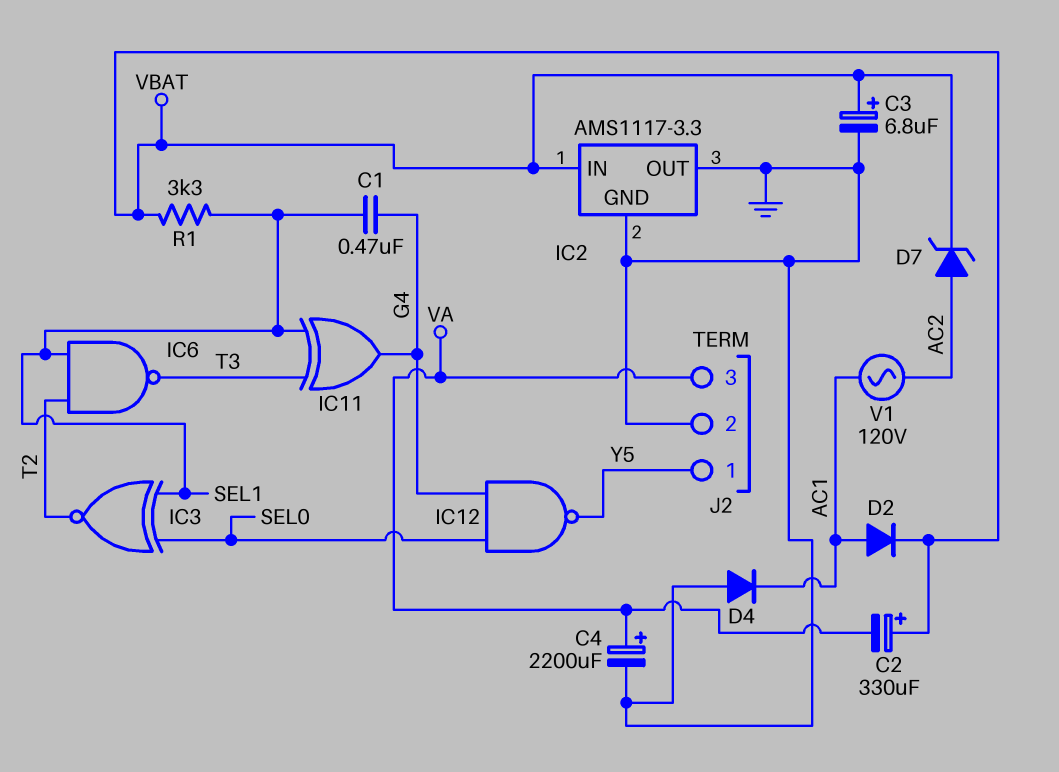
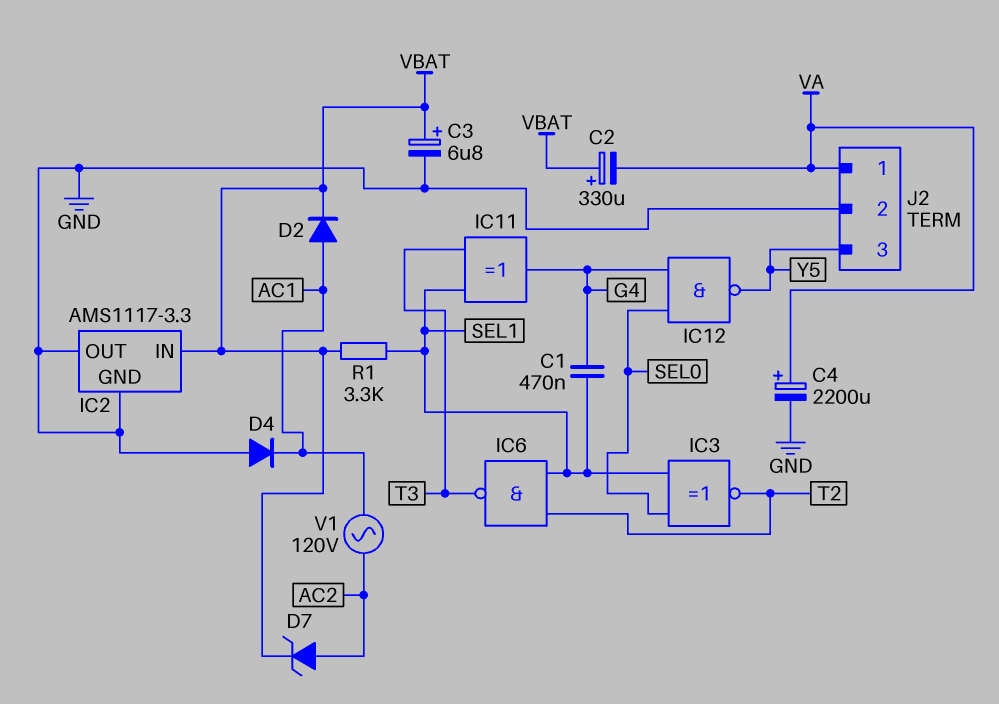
J2 pin 1: Y5 -> VA
J2 pin 3: VA -> Y5

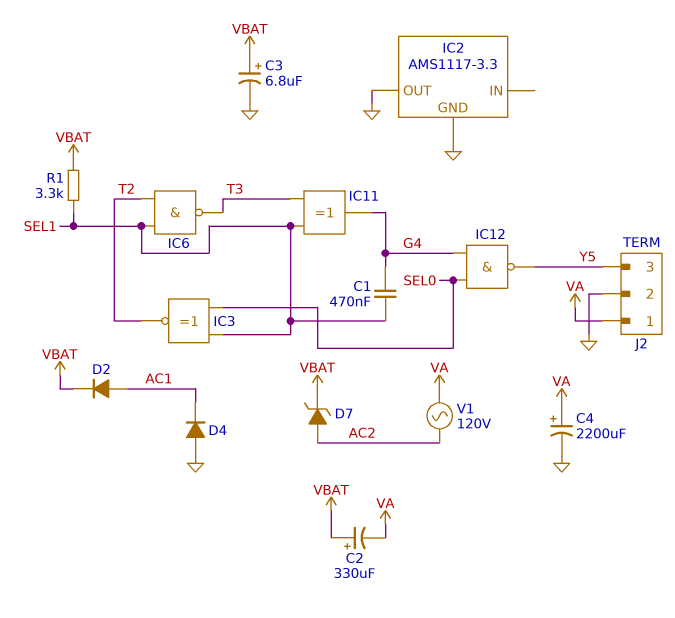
IC2 pin IN: VBAT -> none
V1: AC 120V (AC1, AC2) -> AC 120V (AC2, VA)

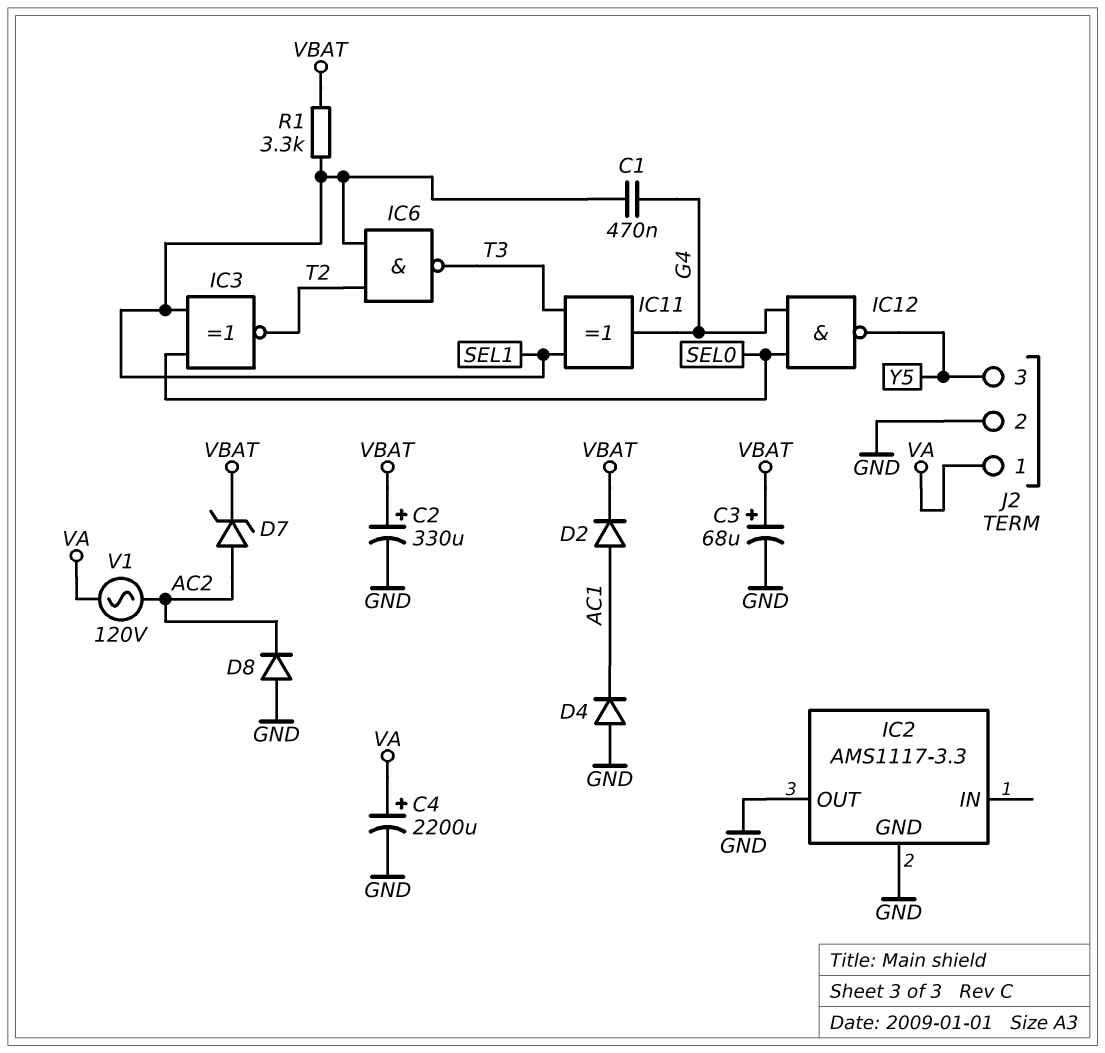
C2: 330uF (plus VBAT, minus VA) -> 330uF (plus VBAT, minus GND)
C3: 6.8uF (plus VBAT, minus GND) -> 68uF (plus VBAT, minus GND)
D8: none -> diode (A GND, K AC2)

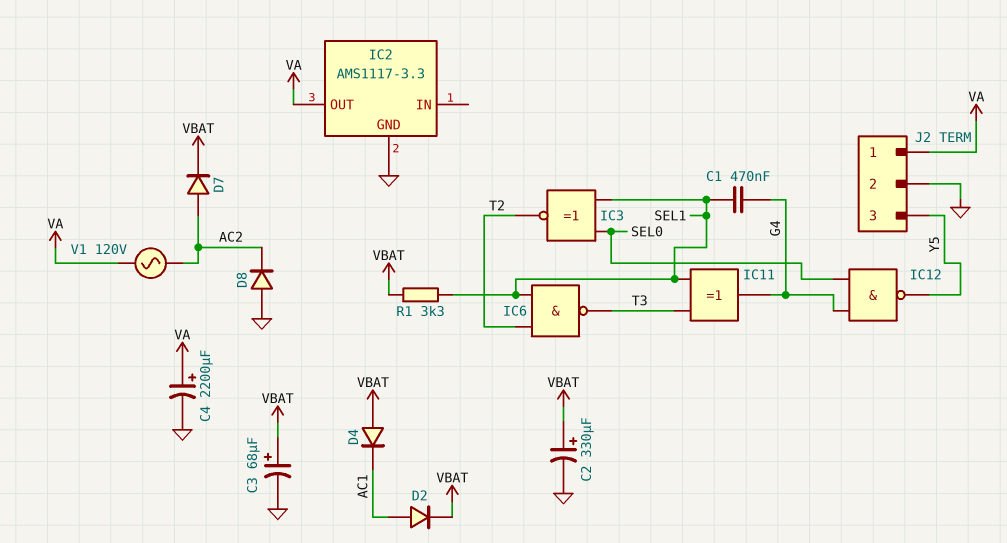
D4: diode (A GND, K AC1) -> diode (A VBAT, K AC1)
D7: zener (A AC2, K VBAT) -> diode (A AC2, K VBAT)
IC2 pin OUT: GND -> VA

